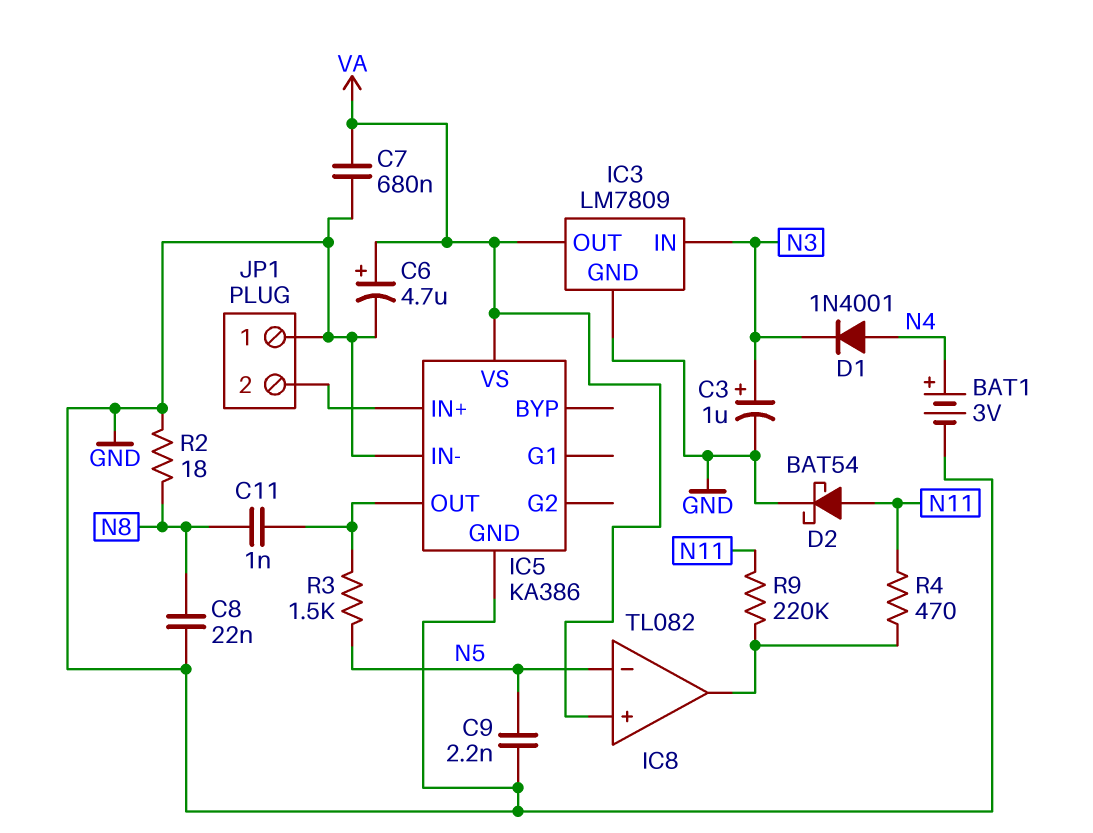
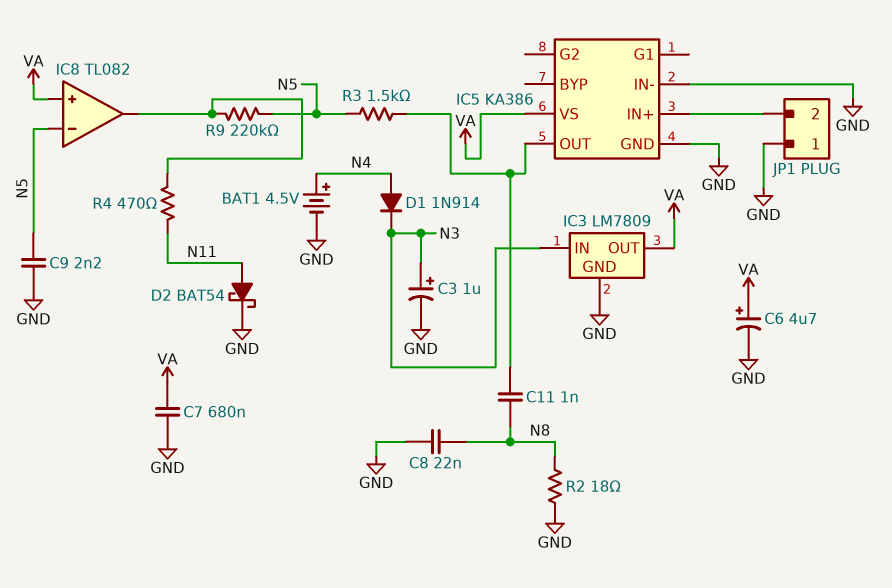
BAT1: 3V (plus N4, minus GND) -> 4.5V (plus N4, minus GND)
D1: diode 1N4001 (A N4, K N3) -> diode 1N914 (A N4, K N3)
R9: 220k (IC8/out, N11) -> 220k (IC8/out, N5)

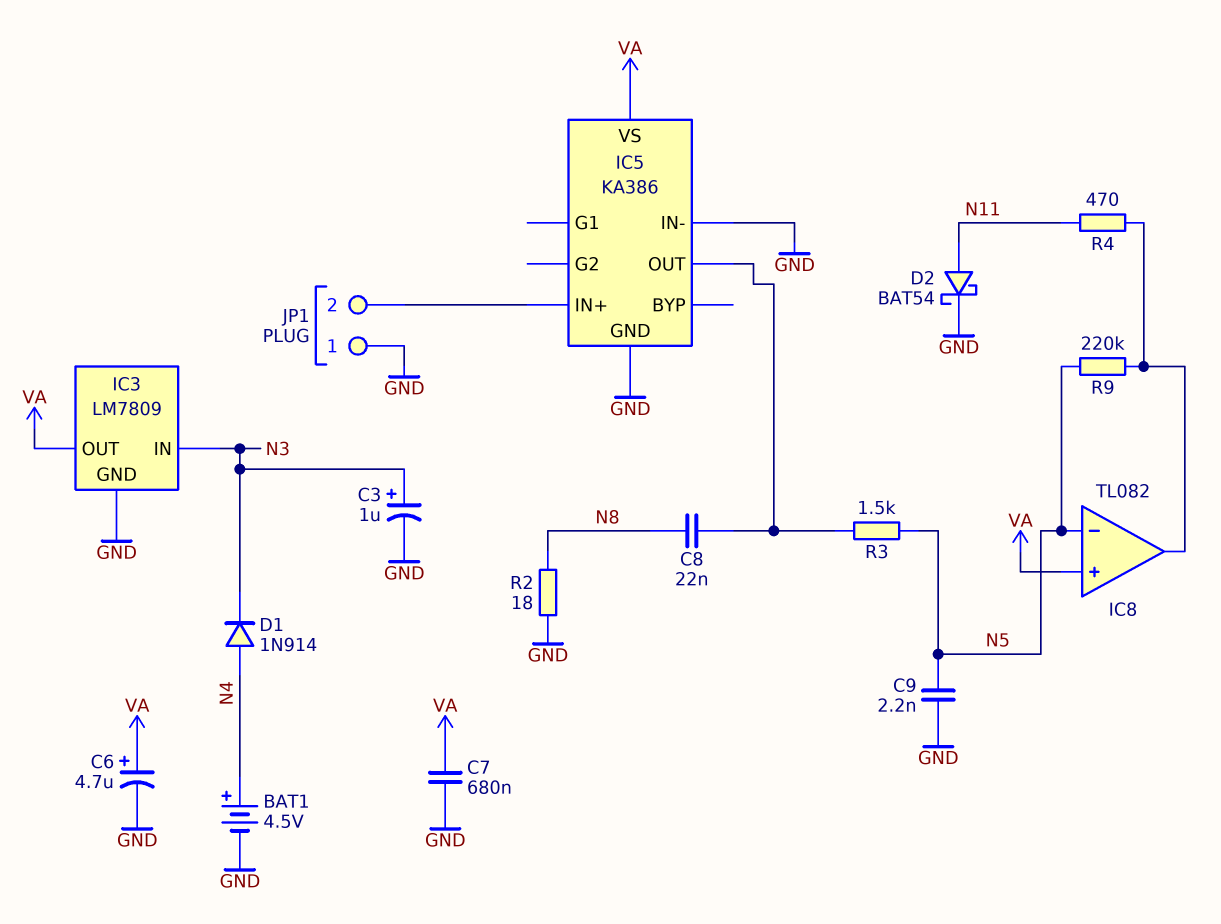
C8: 22nF (GND, N8) -> 22nF (IC5/OUT, N8)
C11: 1nF (IC5/OUT, N8) -> none

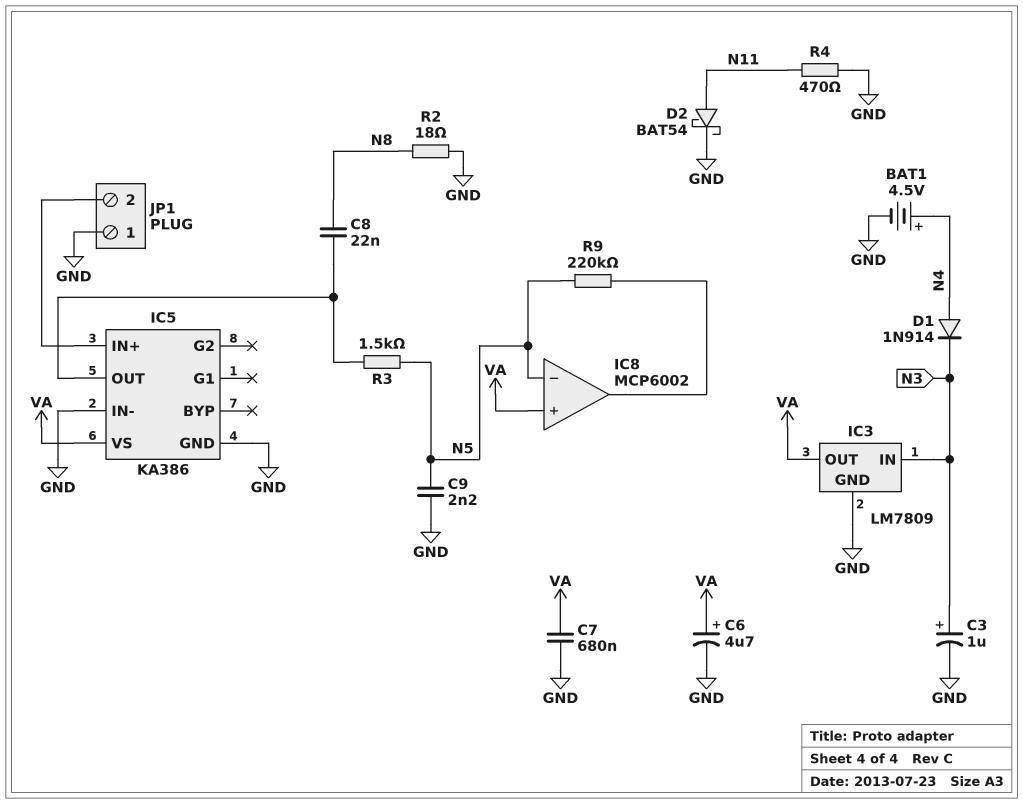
IC8: TL082 -> MCP6002
R4: 470 (IC8/out, N11) -> 470 (GND, N11)

